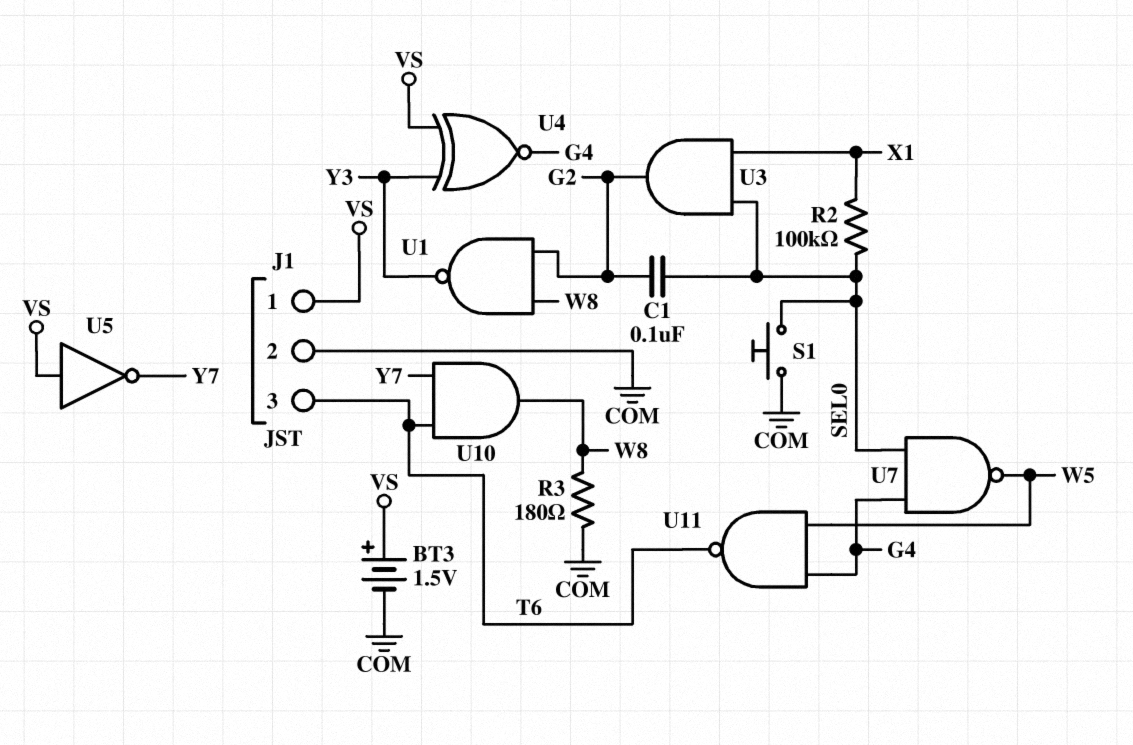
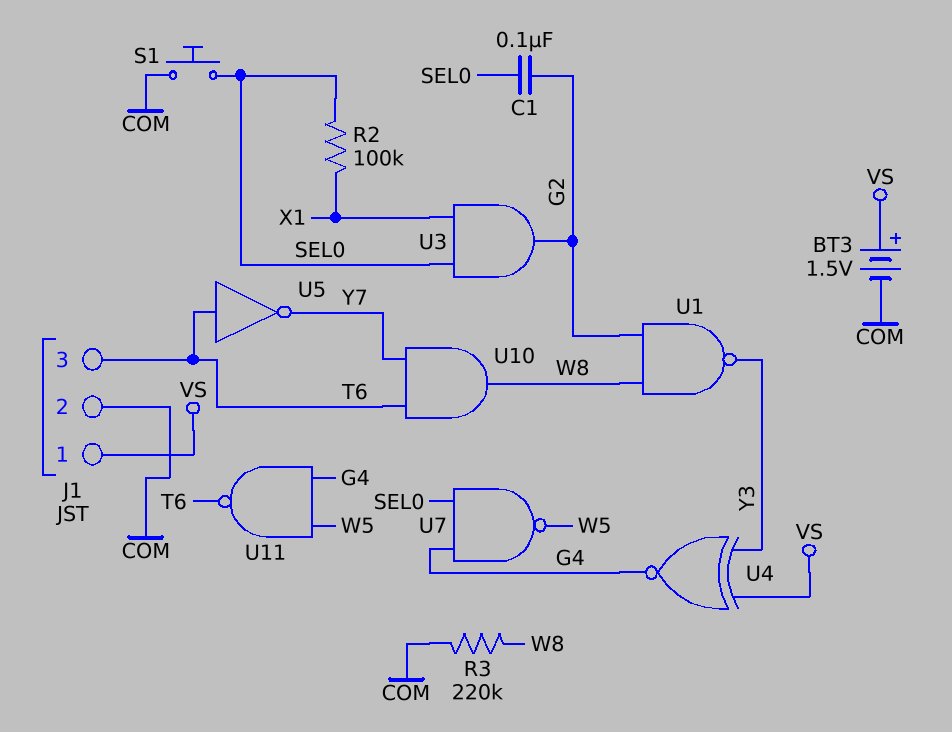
R3: 180 (COM, W8) -> 220k (COM, W8)
U5: NOT (in VS, out Y7) -> NOT (in T6, out Y7)

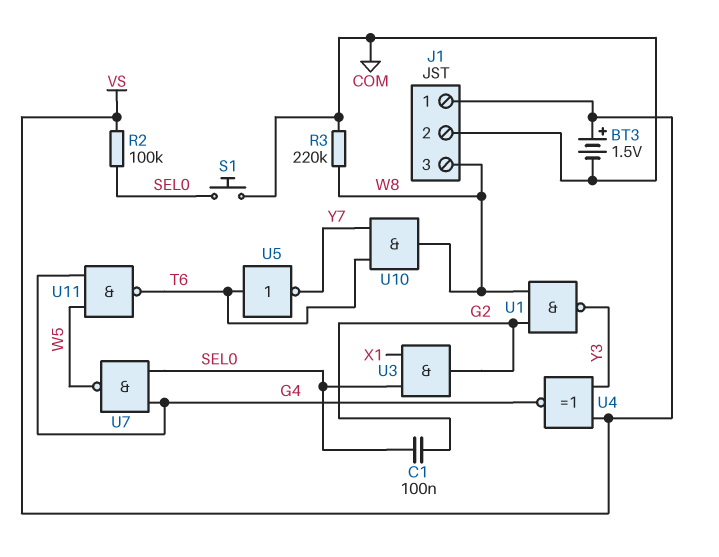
J1 pin 3: T6 -> W8
R2: 100k (SEL0, X1) -> 100k (SEL0, VS)

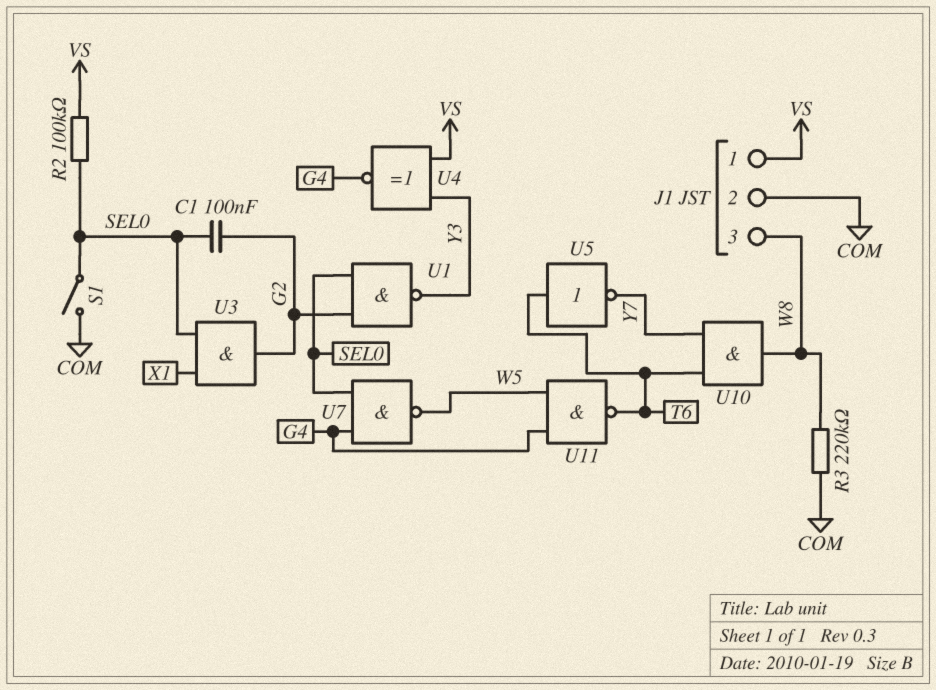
BT3: 1.5V (plus VS, minus COM) -> none
S1: button (COM, SEL0) -> switch (COM, SEL0)
U1: NAND (in G2, in W8, out Y3) -> NAND (in G2, in SEL0, out Y3)

